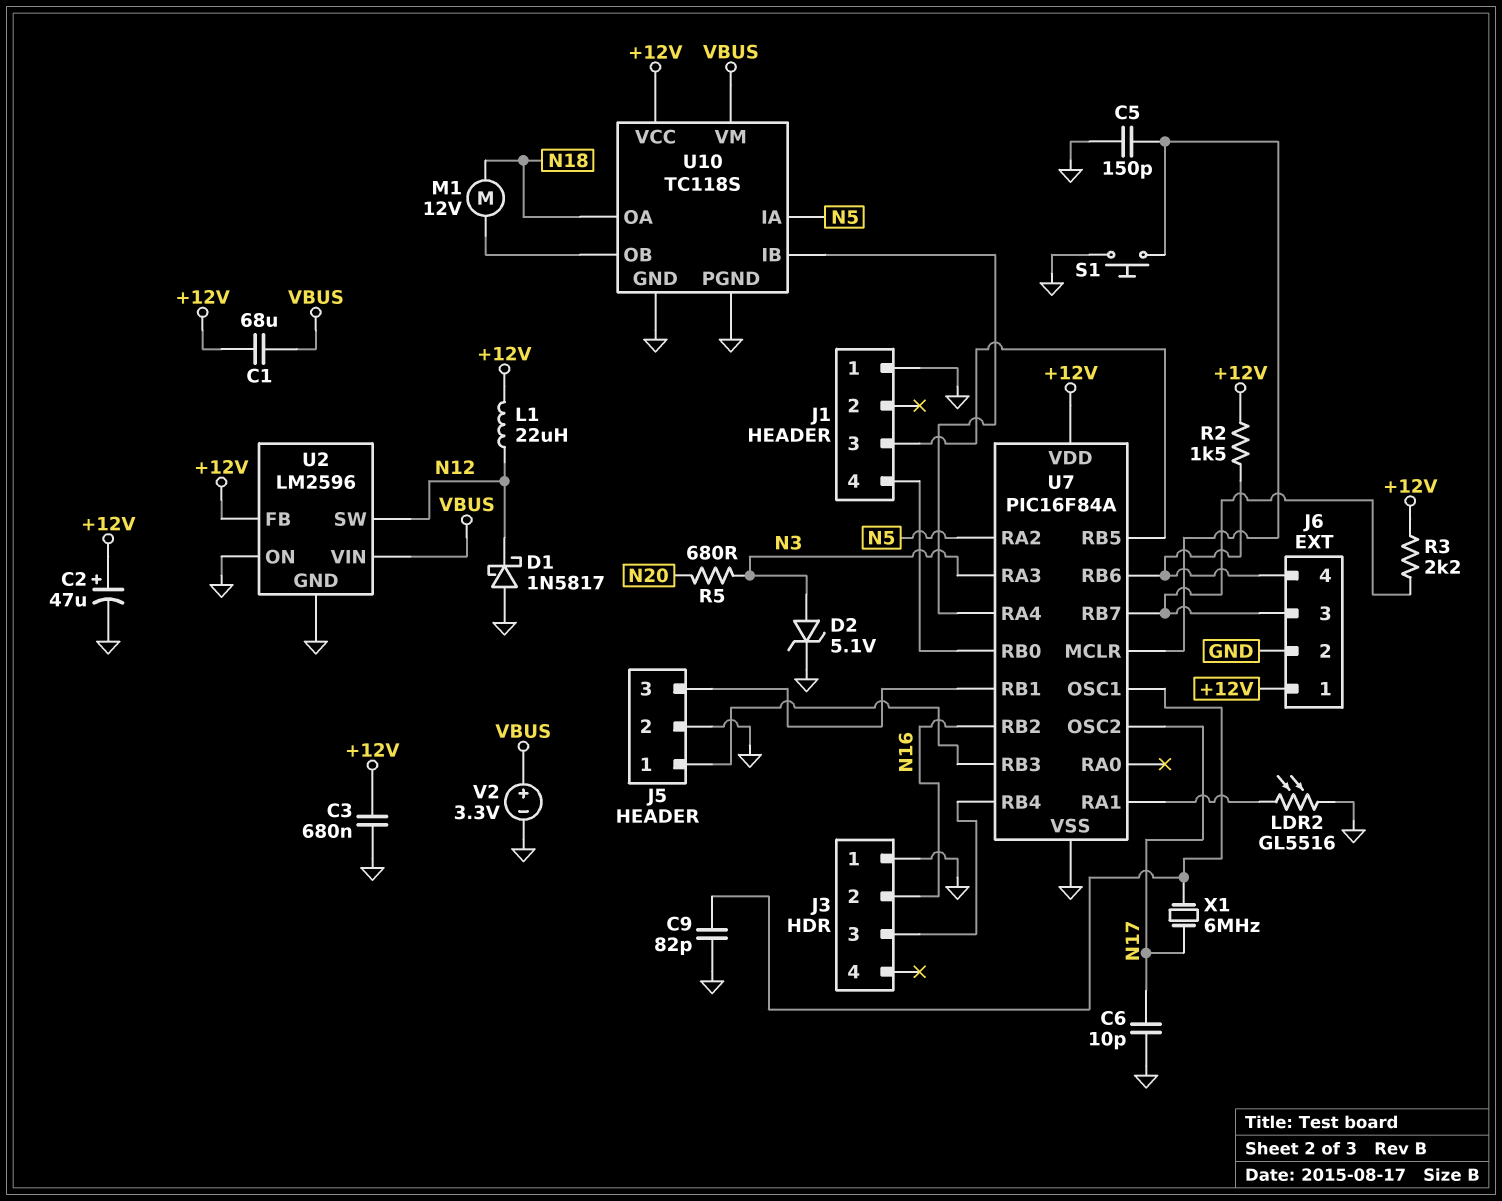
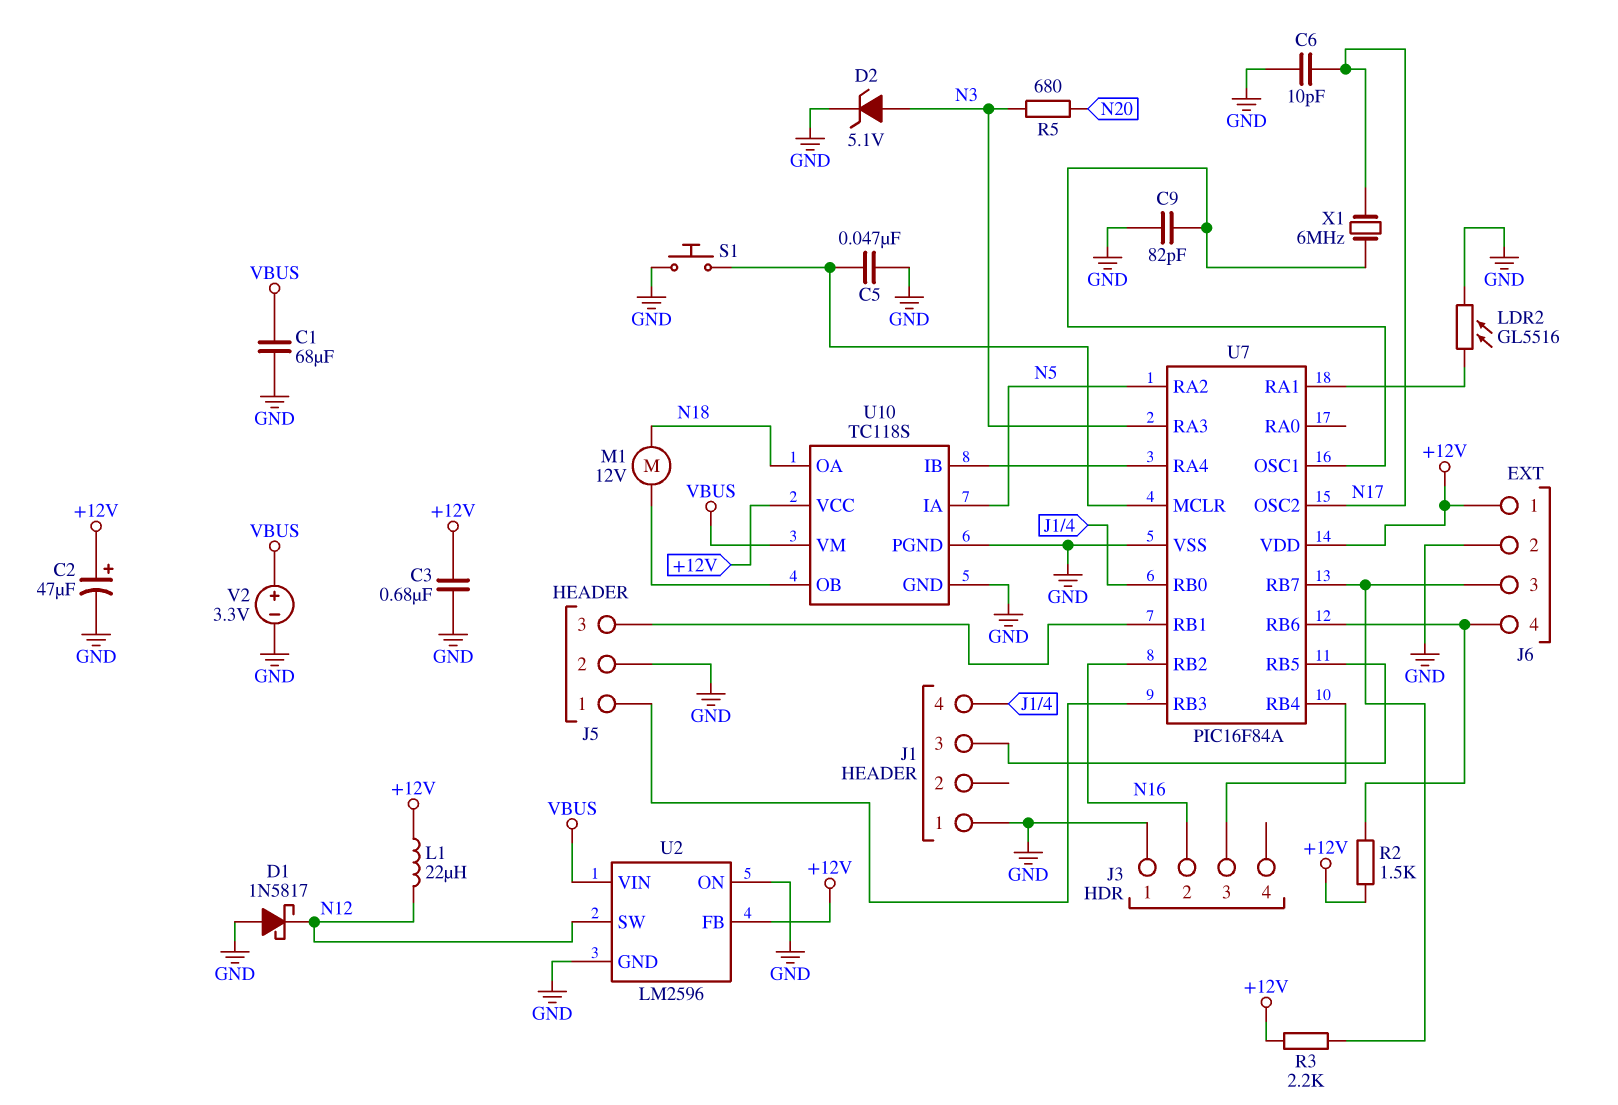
C1: 68uF (+12V, VBUS) -> 68uF (GND, VBUS)
C5: 150pF (GND, U7/MCLR) -> 47nF (GND, U7/MCLR)

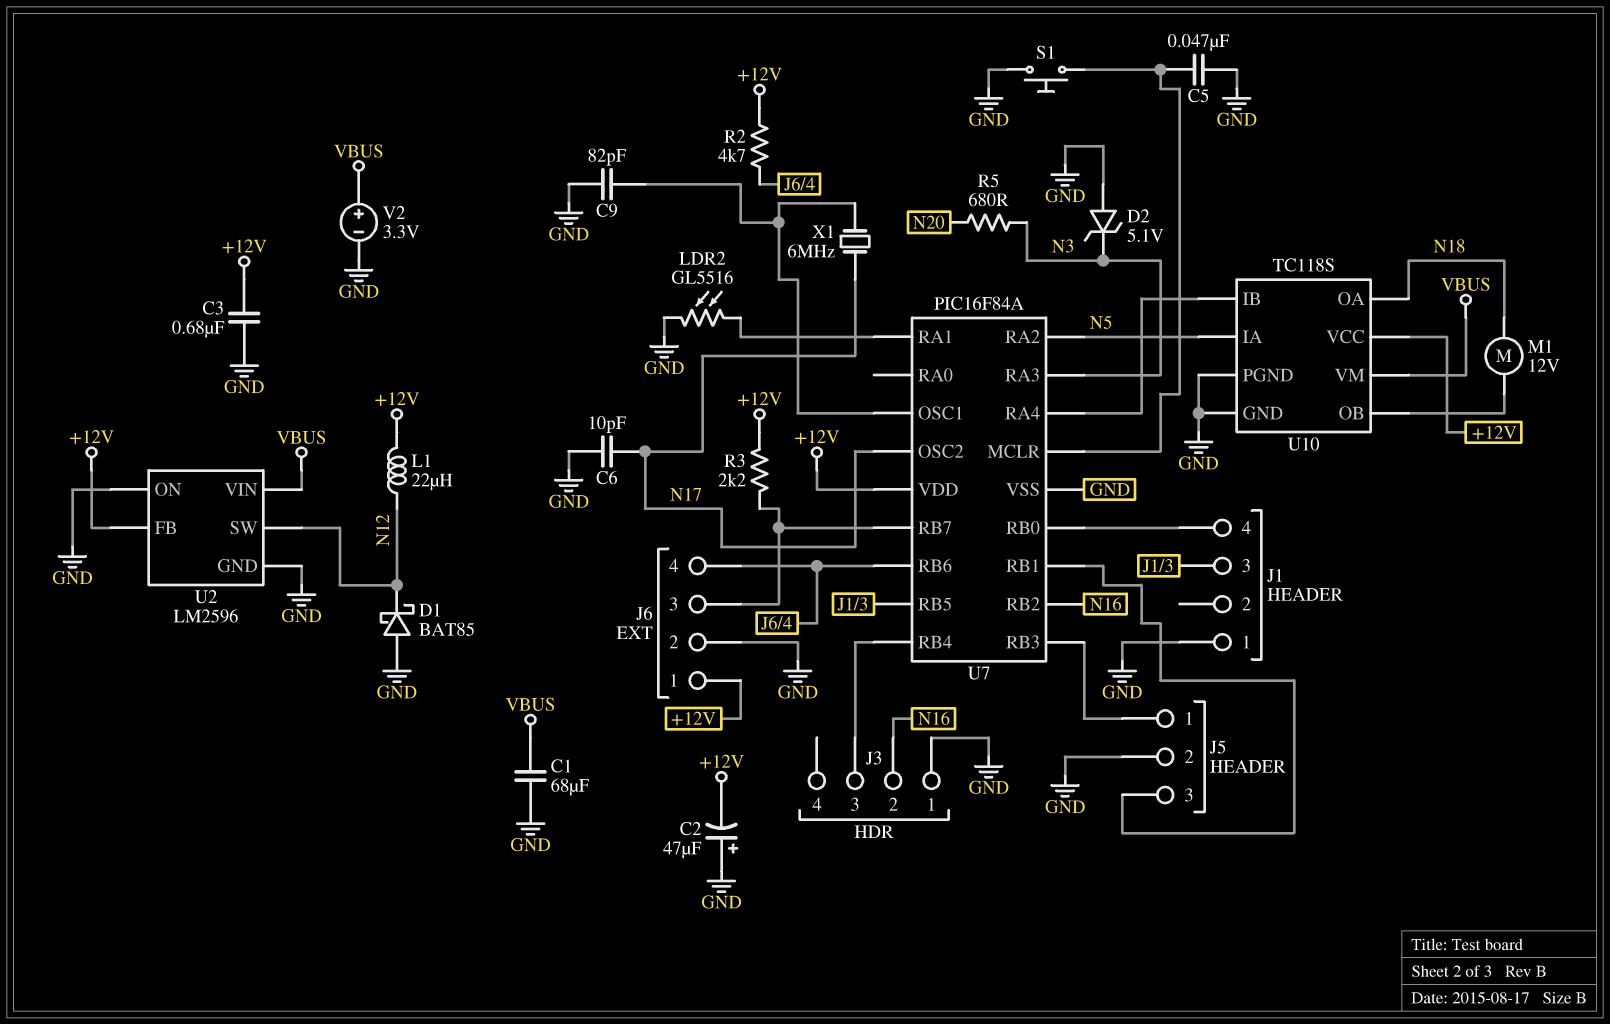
C2: 47uF (plus +12V, minus GND) -> 47uF (plus GND, minus +12V)
D1: schottky 1N5817 (A GND, K N12) -> schottky BAT85 (A GND, K N12)
D2: zener 5.1V (A N3, K GND) -> zener 5.1V (A GND, K N3)
R2: 1.5k (+12V, J6/4) -> 4.7k (+12V, J6/4)

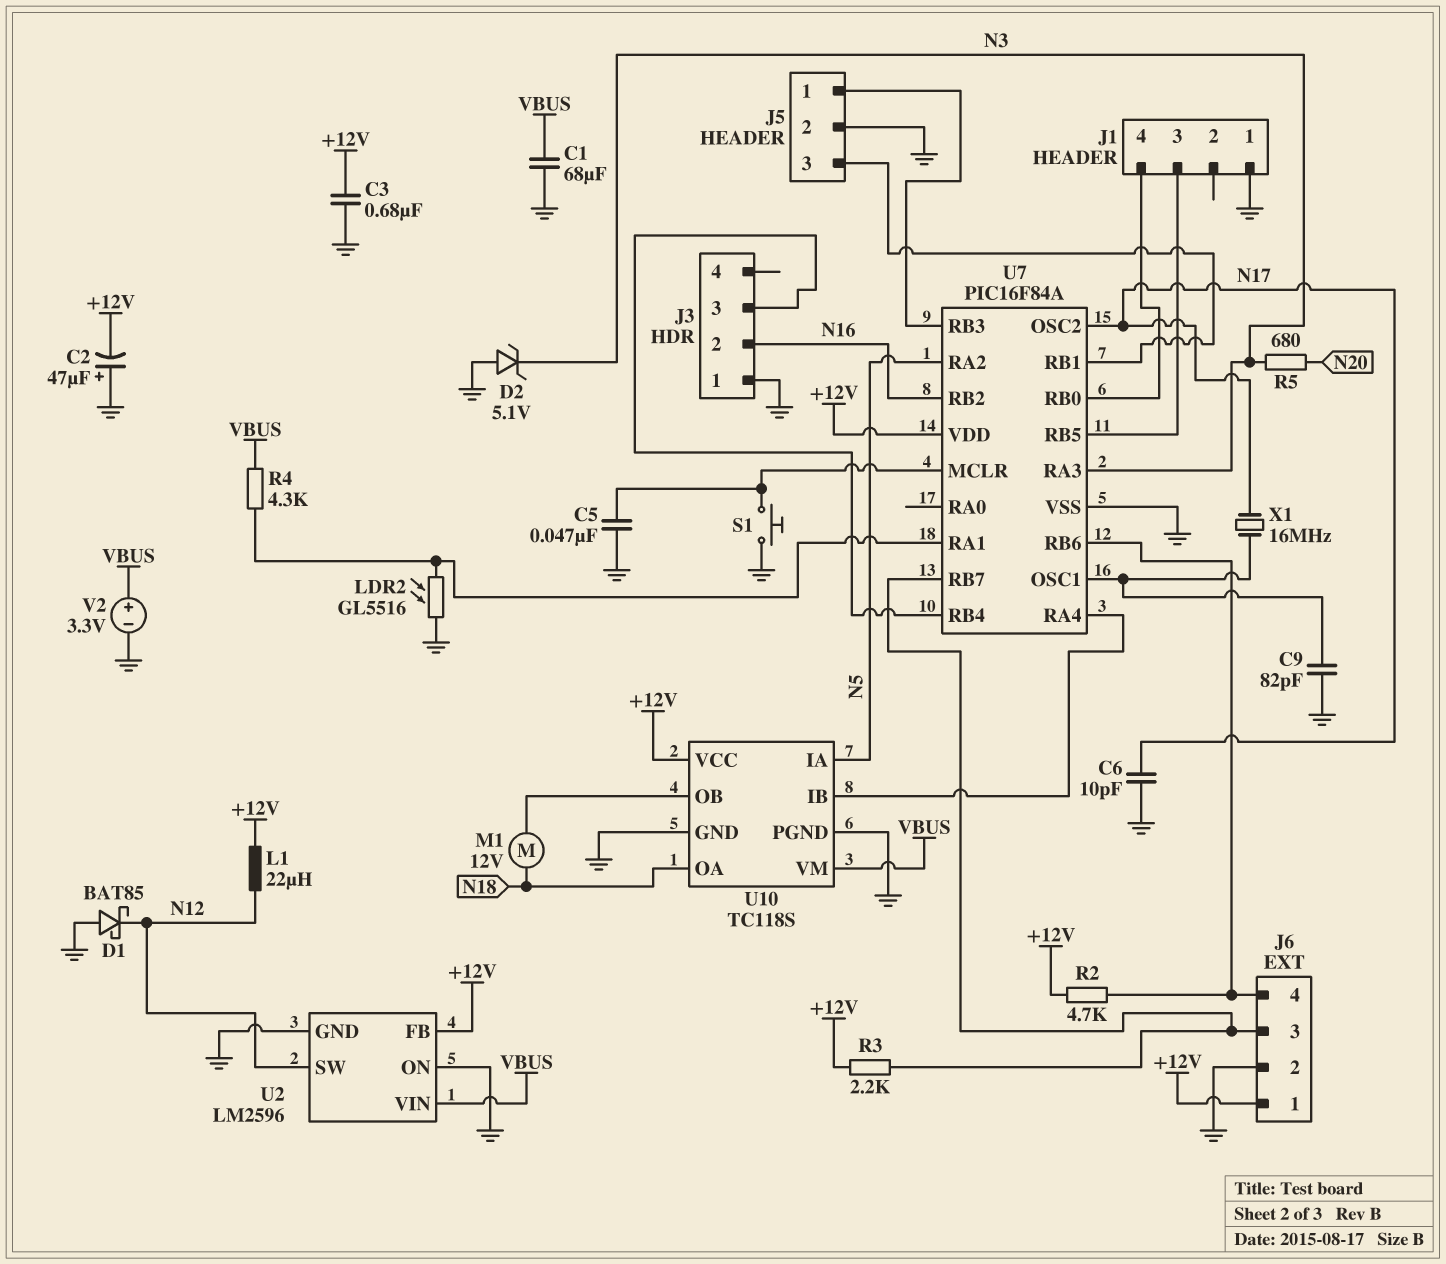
R4: none -> 4.3k (U7/RA1, VBUS)
X1: 6MHz (N17, U7/OSC1) -> 16MHz (N17, U7/OSC1)

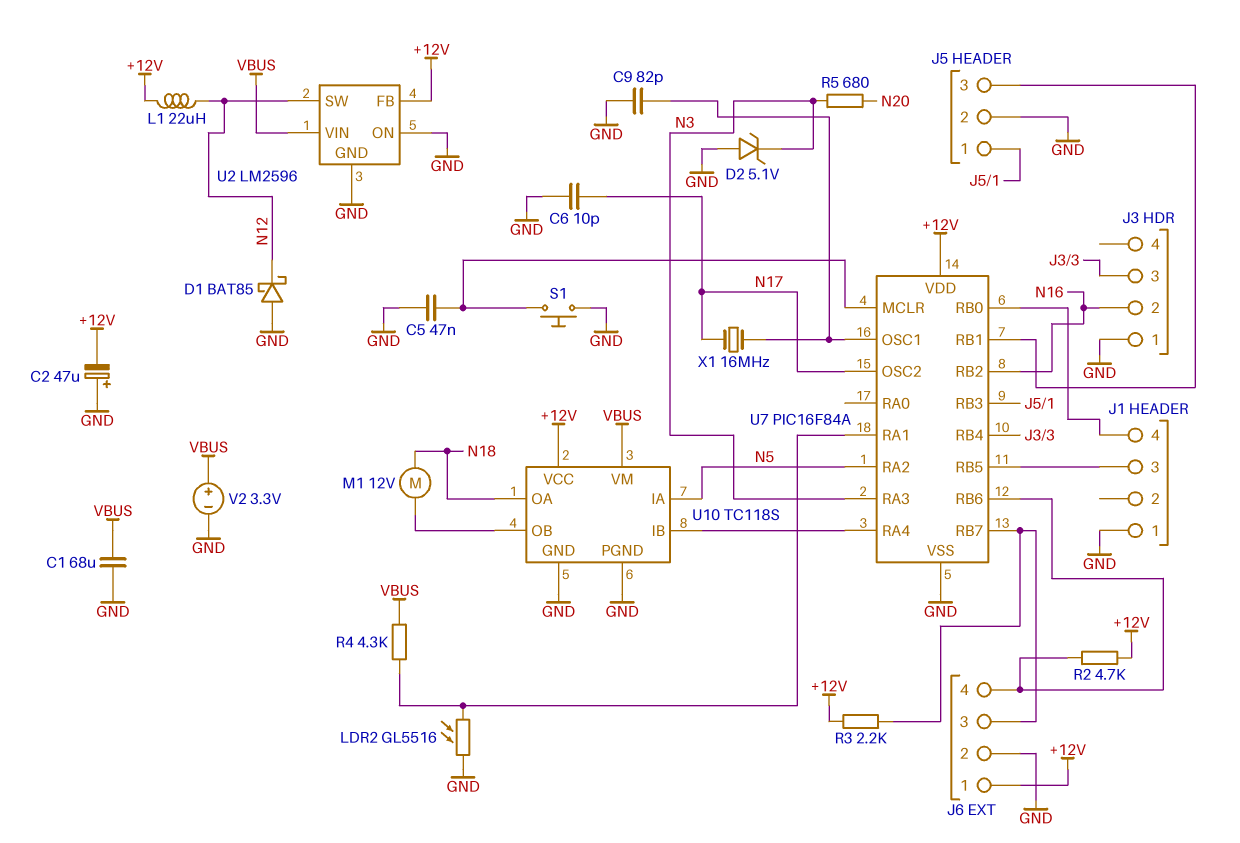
C3: 680nF (+12V, GND) -> none

